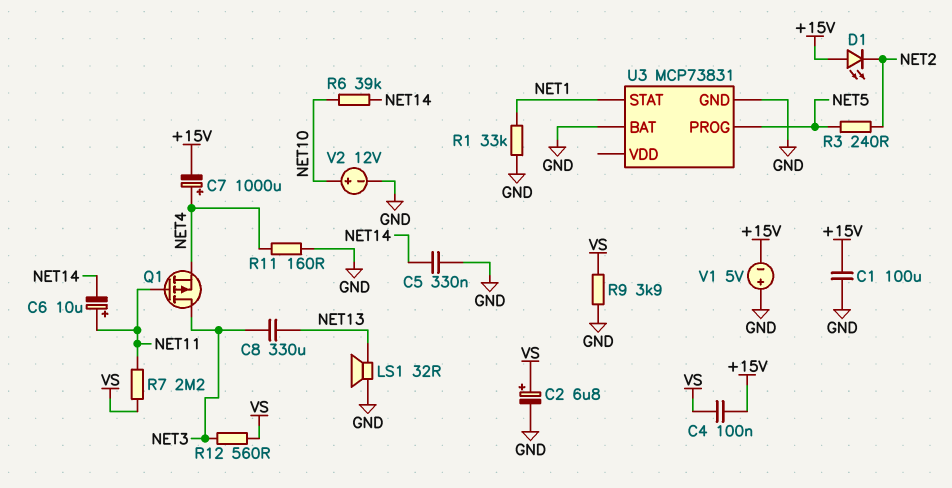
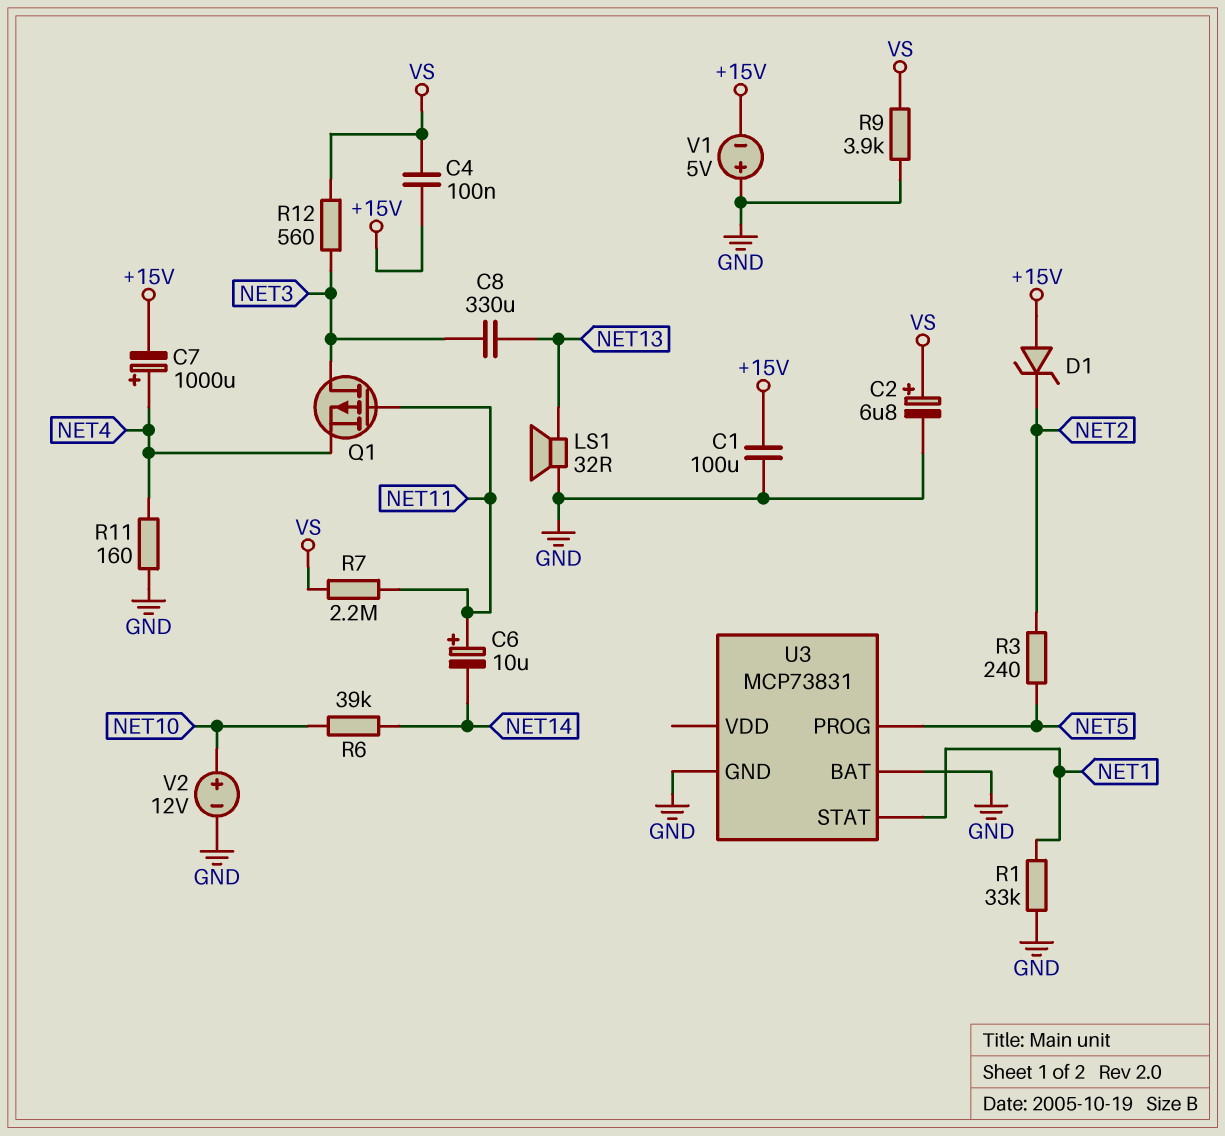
C5: 330nF (GND, NET14) -> none
D1: LED (A +15V, K NET2) -> zener (A +15V, K NET2)

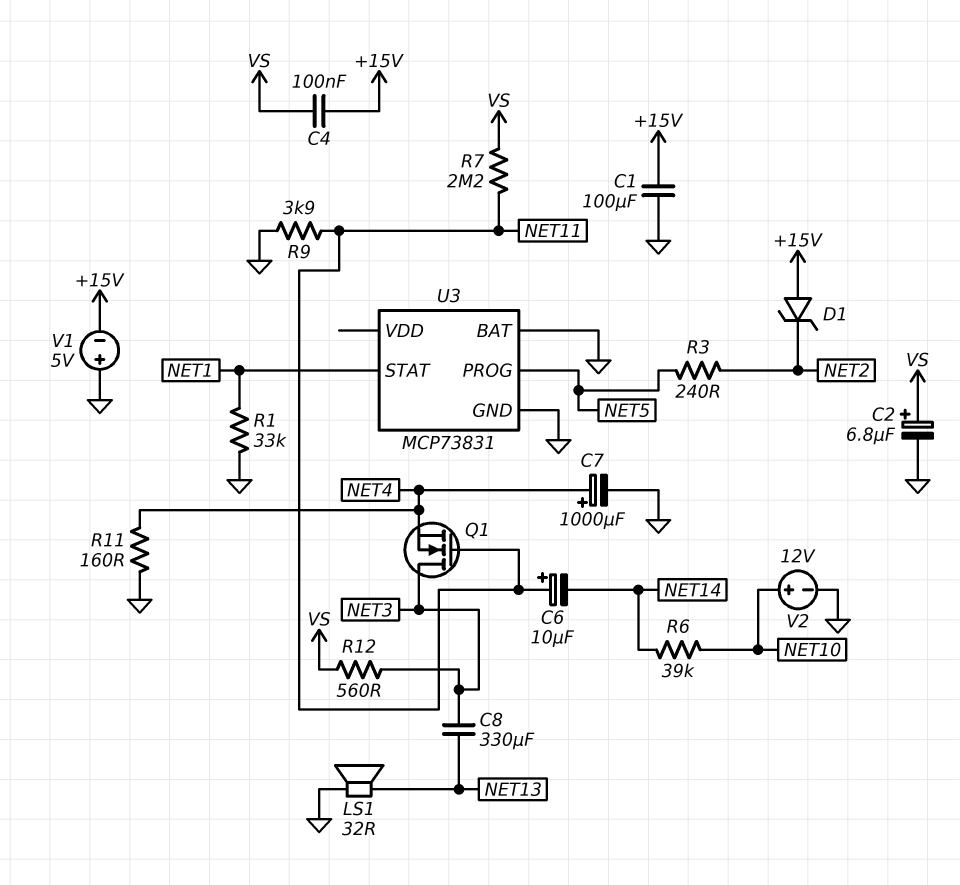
C7: 1000uF (plus NET4, minus +15V) -> 1000uF (plus NET4, minus GND)
Q1: PMOS (G NET11, D NET3, S NET4) -> NMOS (G NET11, D NET3, S NET4)
R9: 3.9k (GND, VS) -> 3.9k (GND, NET11)

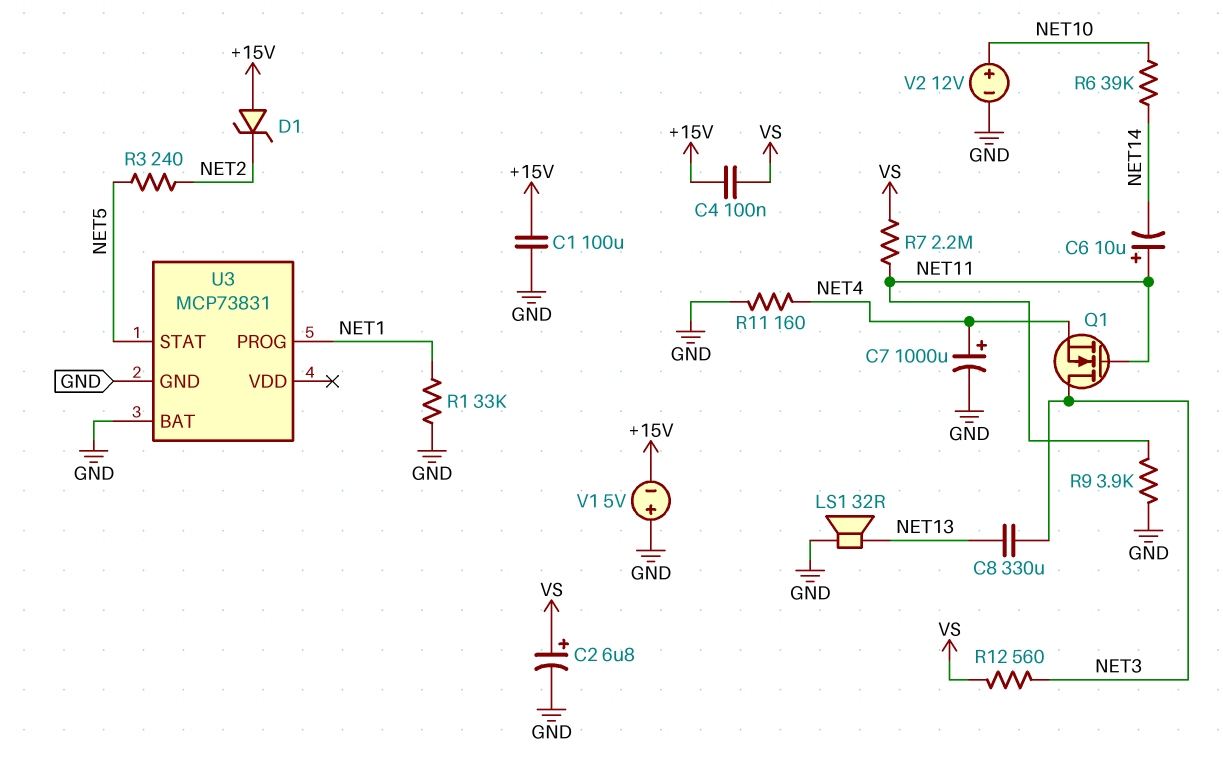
U3 pin PROG: NET5 -> NET1
U3 pin STAT: NET1 -> NET5

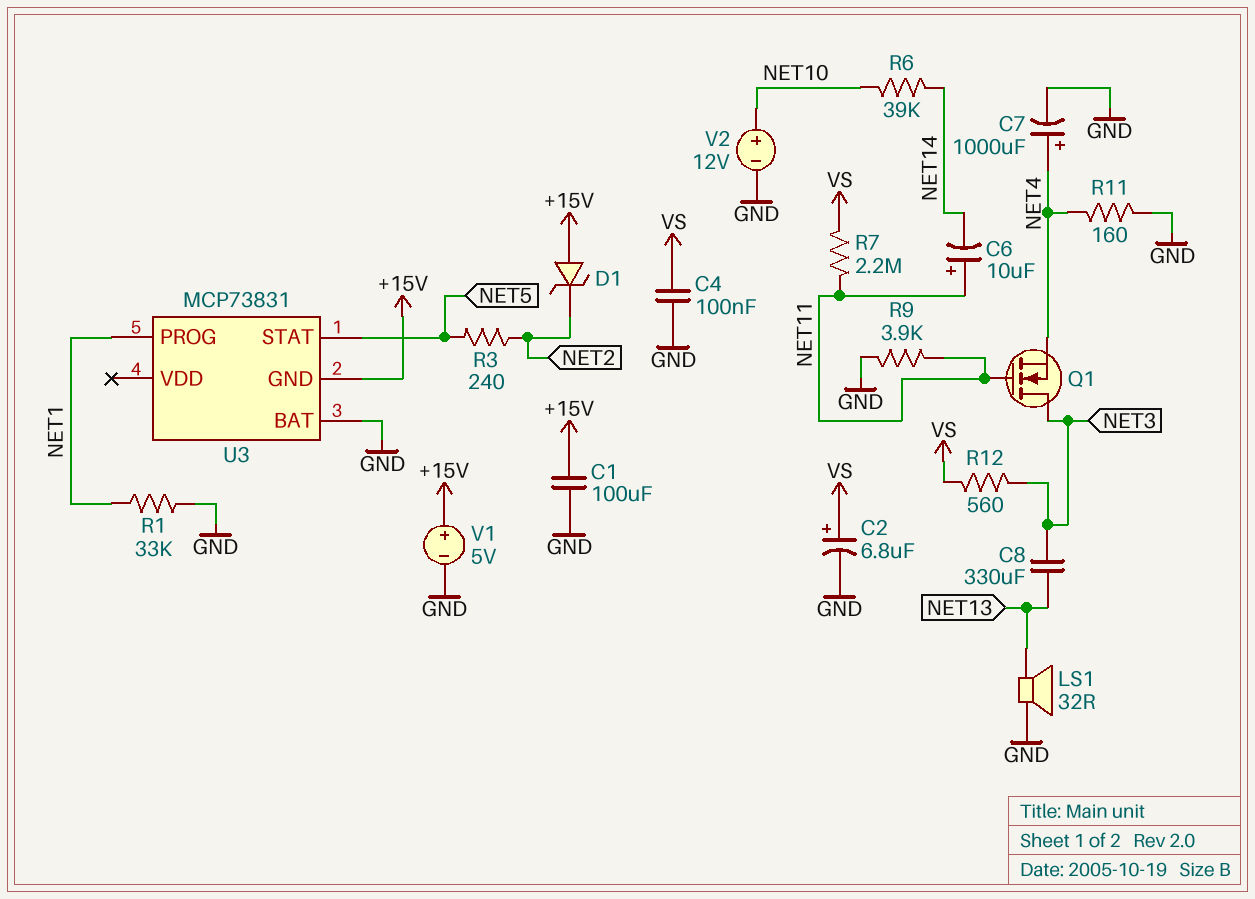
C4: 100nF (+15V, VS) -> 100nF (GND, VS)
U3 pin GND: GND -> +15V
V1: 5V (plus GND, minus +15V) -> 5V (plus +15V, minus GND)

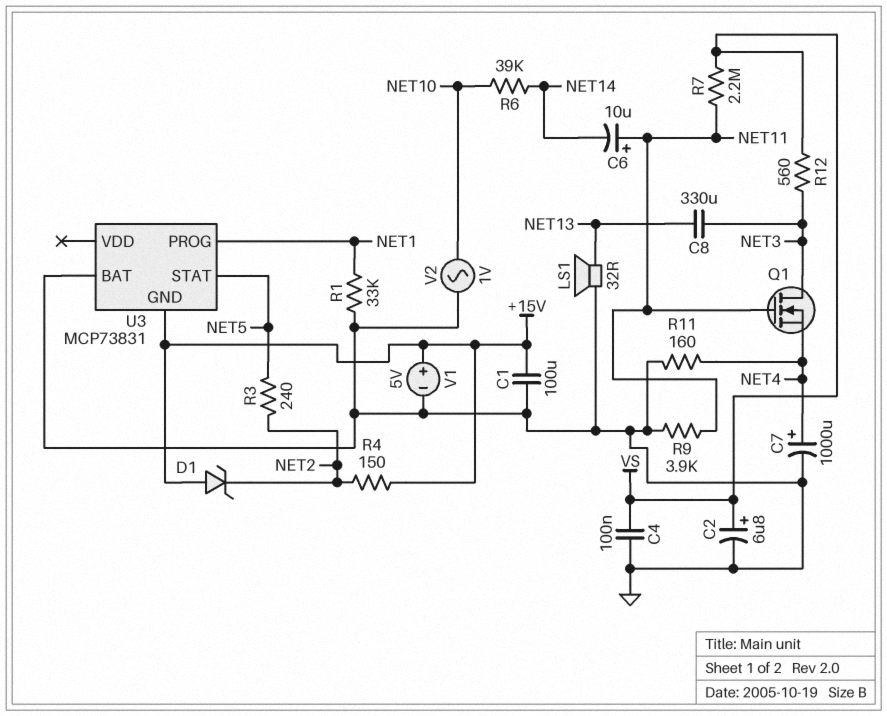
R4: none -> 150 (+15V, NET2)
V2: 12V (plus NET10, minus GND) -> AC 1V (GND, NET10)

